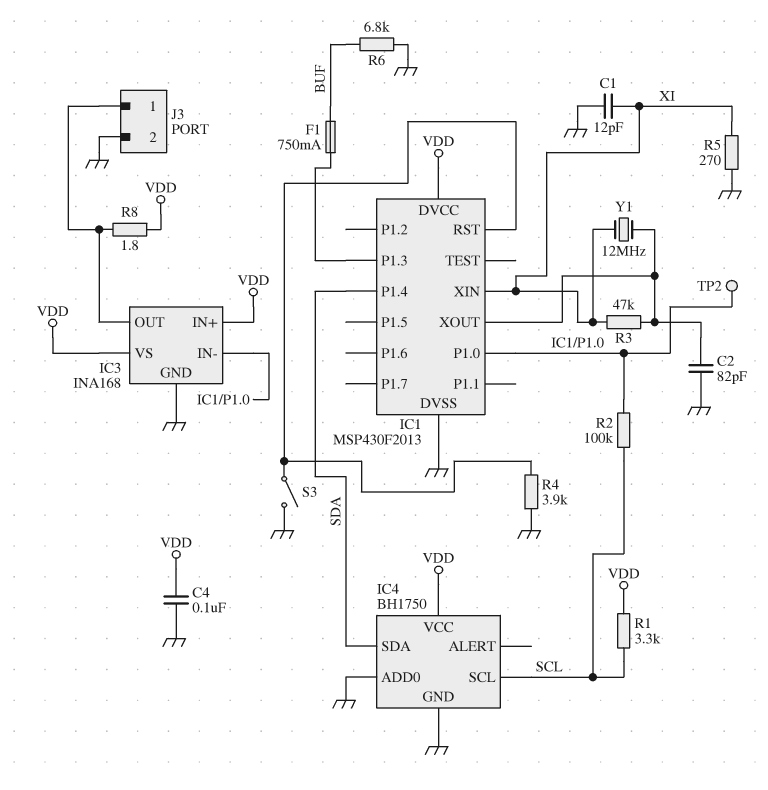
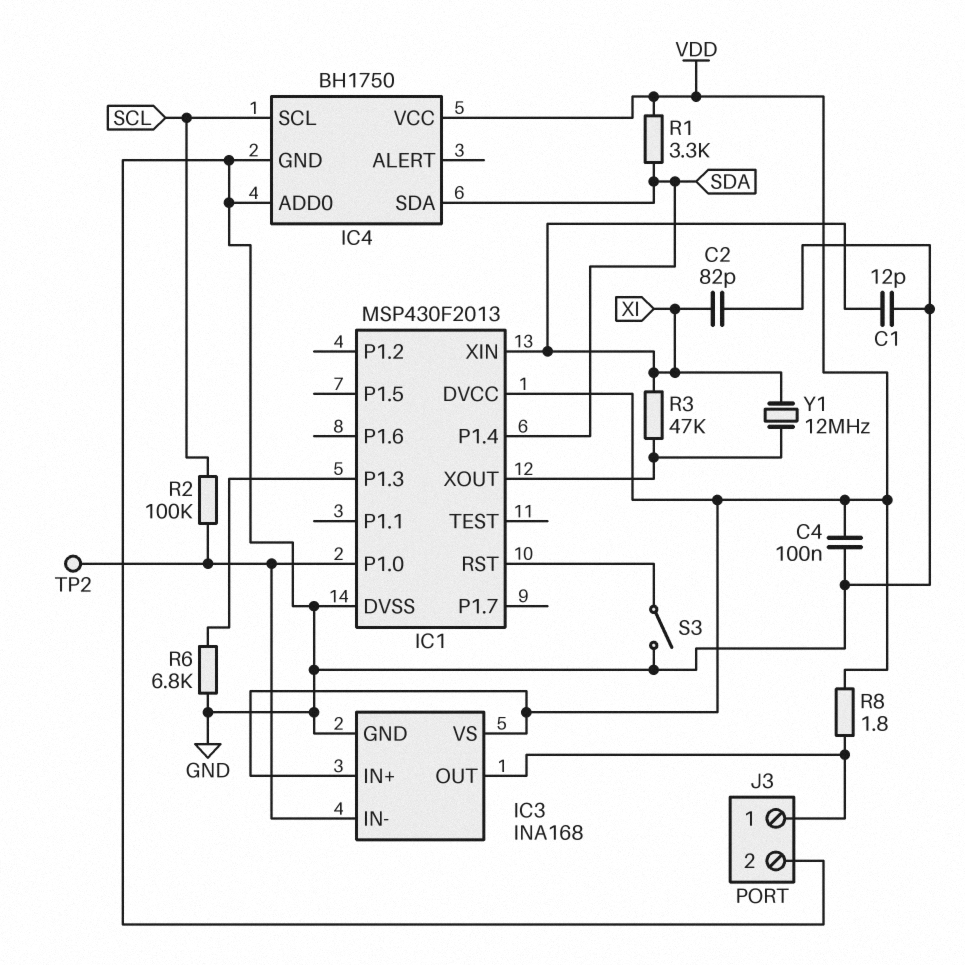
C2: 82pF (GND, IC1/XOUT) -> 82pF (GND, XI)
F1: 750mA (BUF, IC1/P1.3) -> none
R1: 3.3k (SCL, VDD) -> 3.3k (SDA, VDD)
R4: 3.9k (GND, IC1/RST) -> none
R5: 270 (GND, XI) -> none
R6: 6.8k (BUF, GND) -> 6.8k (GND, IC1/P1.3)

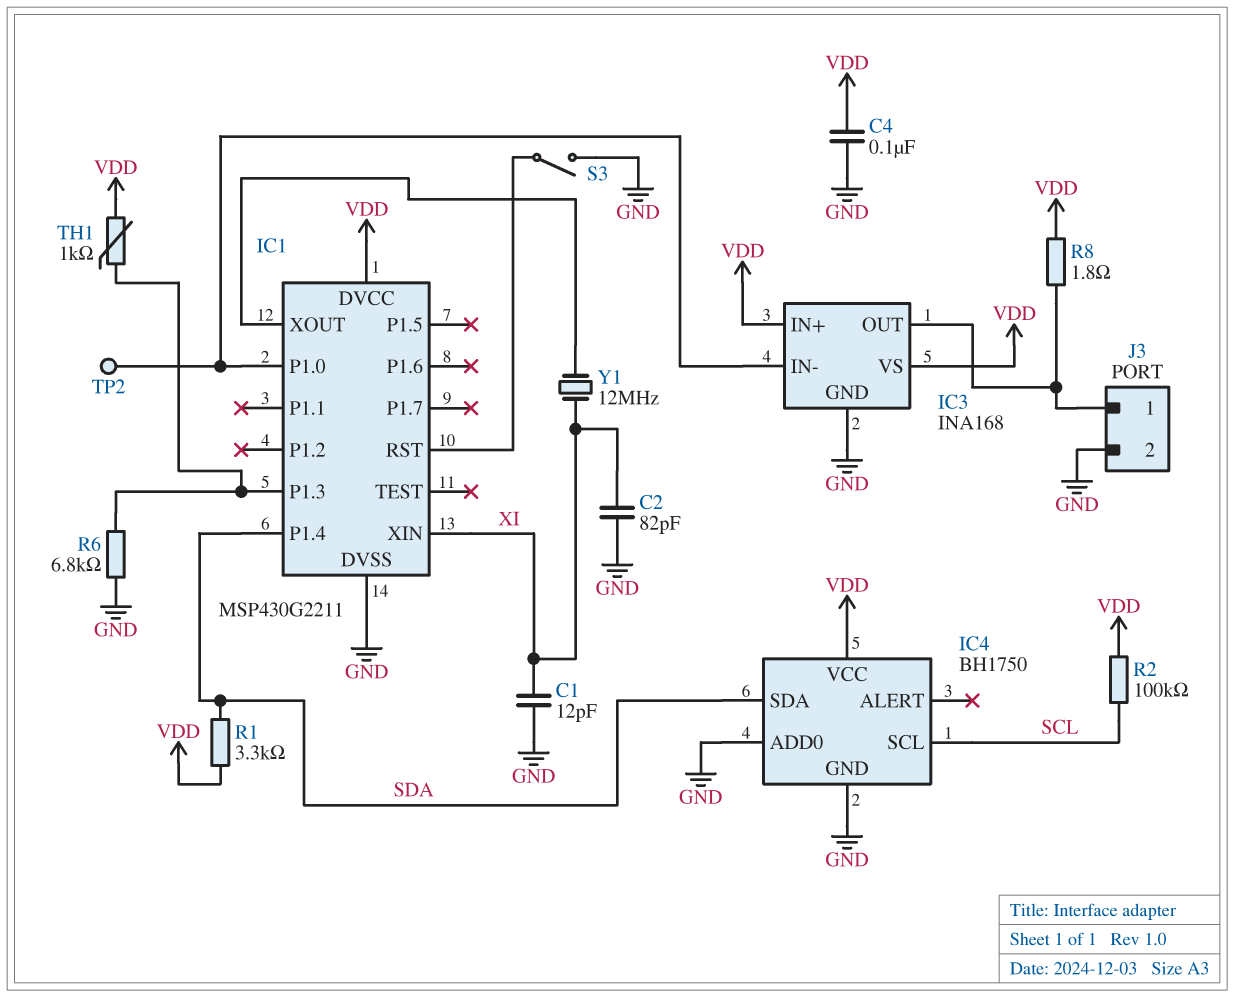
IC1: MSP430F2013 -> MSP430G2211
R2: 100k (IC1/P1.0, SCL) -> 100k (SCL, VDD)
R3: 47k (IC1/XOUT, XI) -> none
TH1: none -> 1k (IC1/P1.3, VDD)

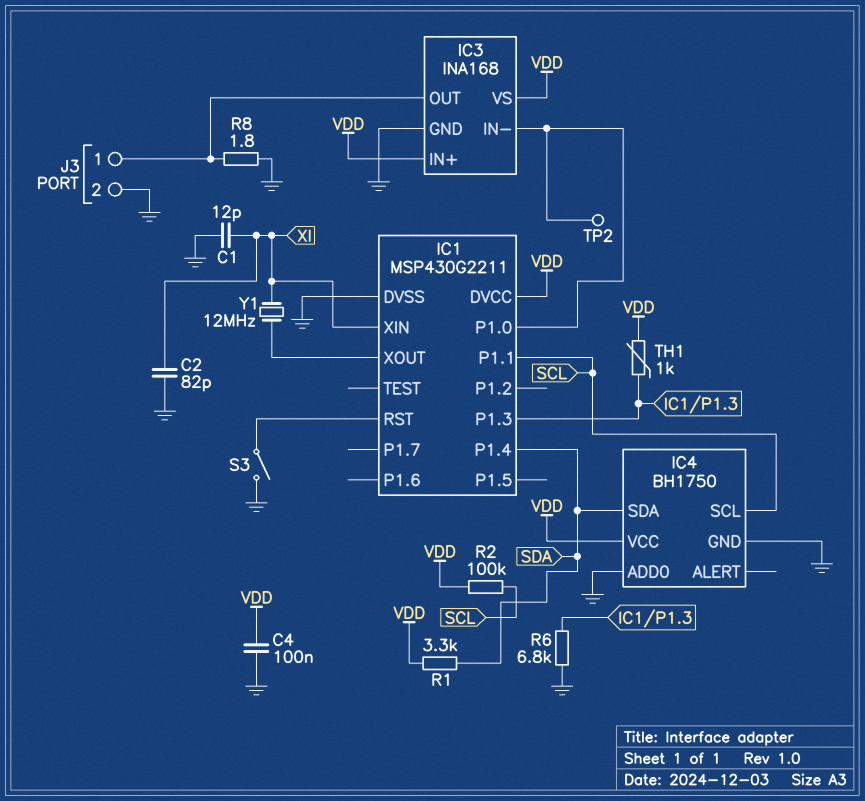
IC1 pin P1.1: none -> SCL
R8: 1.8 (IC3/OUT, VDD) -> 1.8 (GND, IC3/OUT)

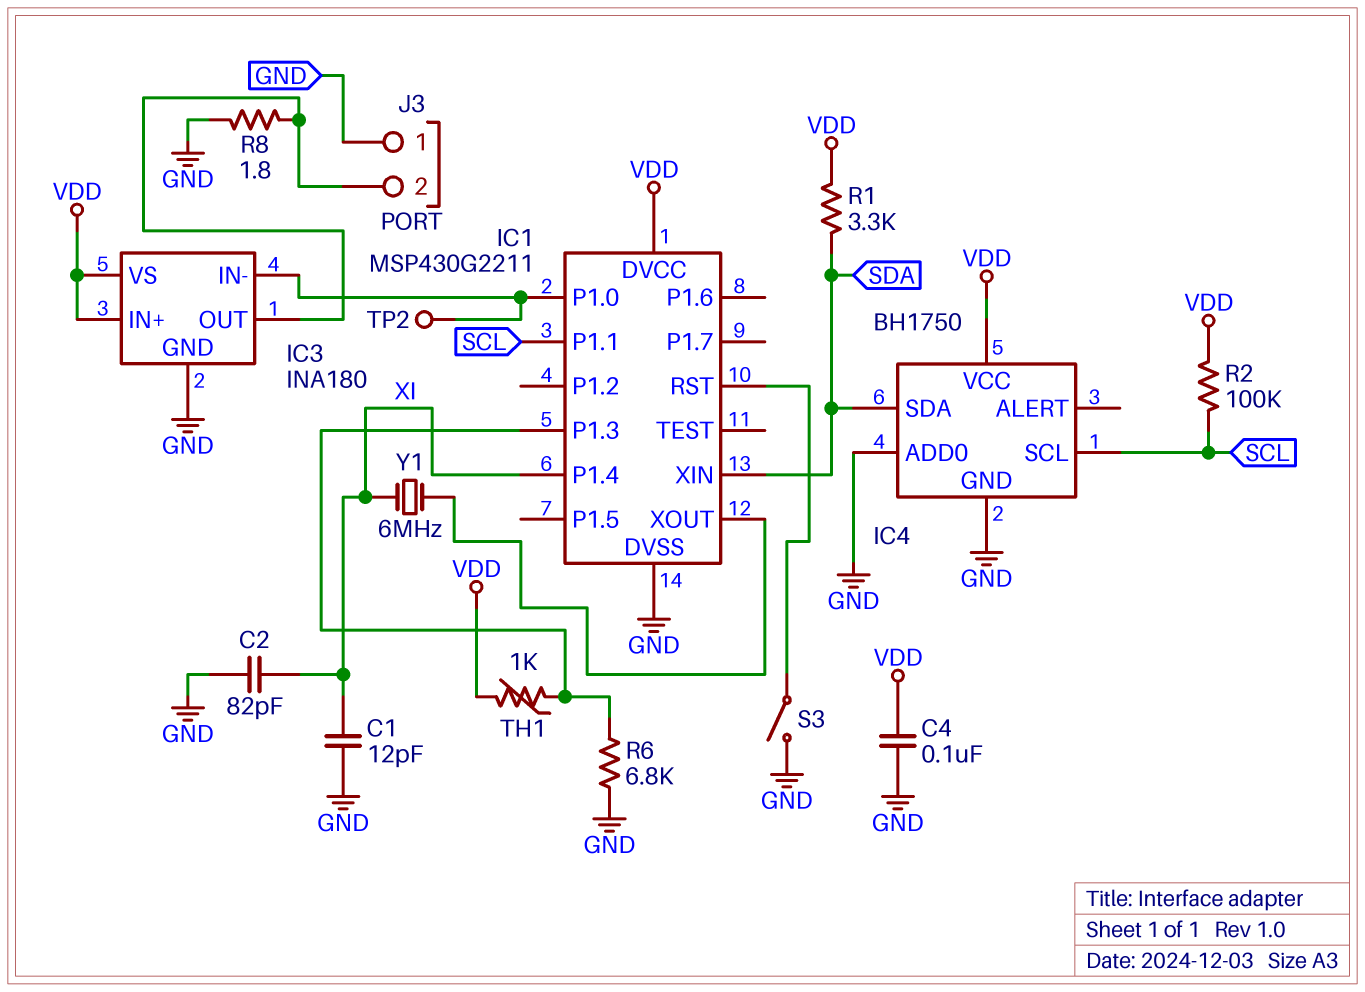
IC1 pin P1.4: SDA -> XI
IC1 pin XIN: XI -> SDA
IC3: INA168 -> INA180
J3 pin 1: IC3/OUT -> GND
J3 pin 2: GND -> IC3/OUT
Y1: 12MHz (IC1/XOUT, XI) -> 6MHz (IC1/XOUT, XI)

